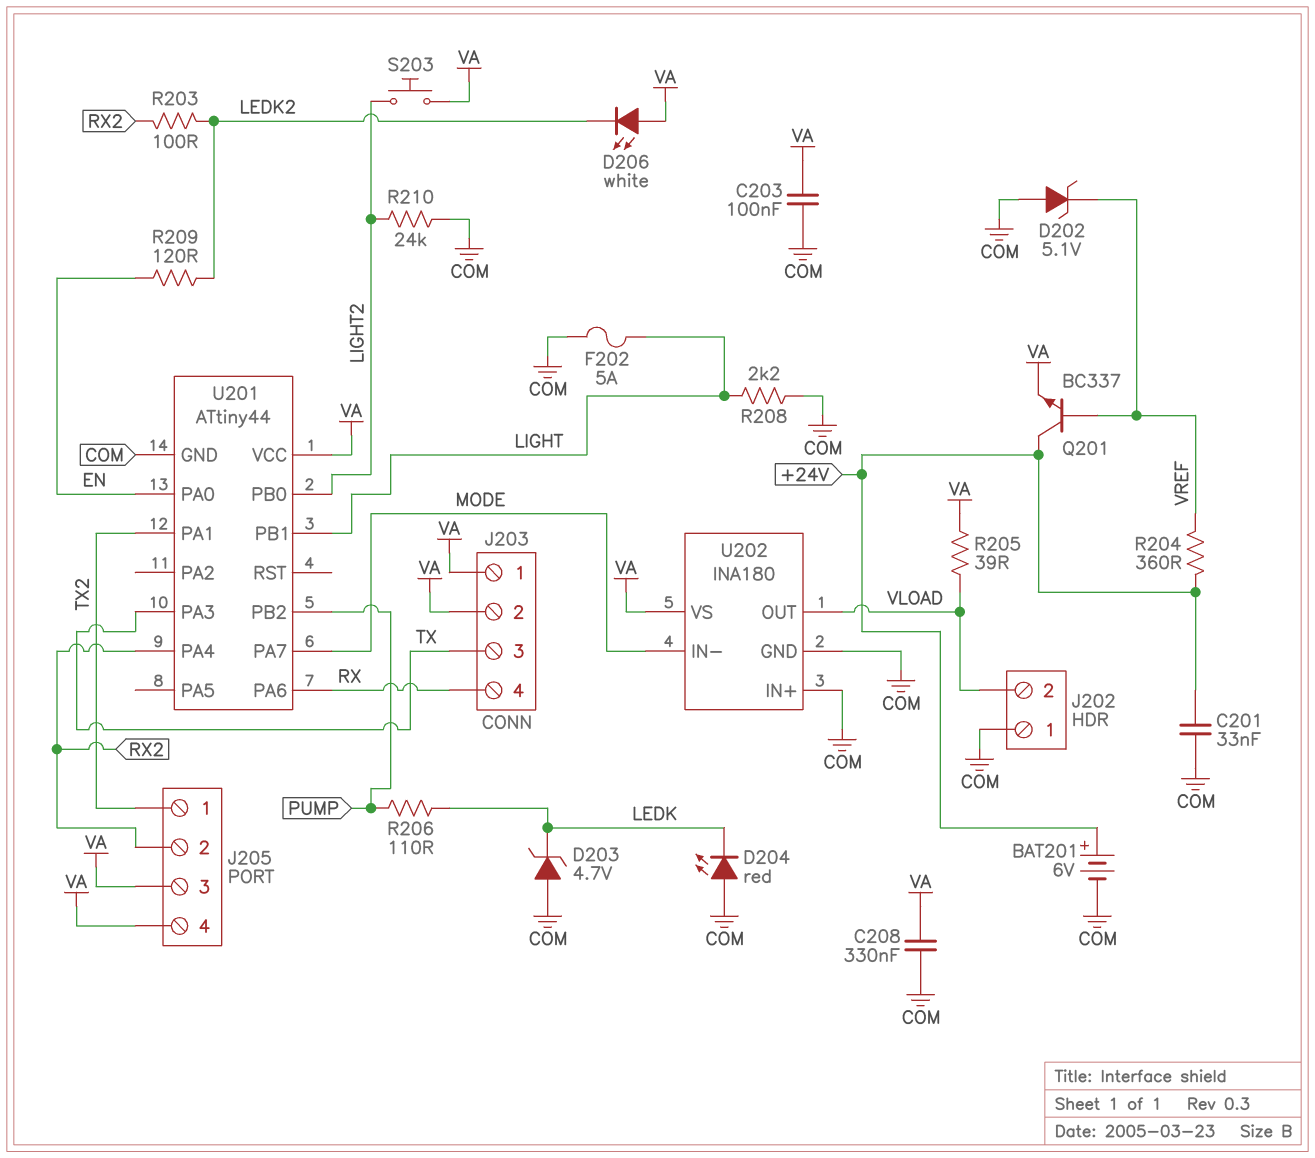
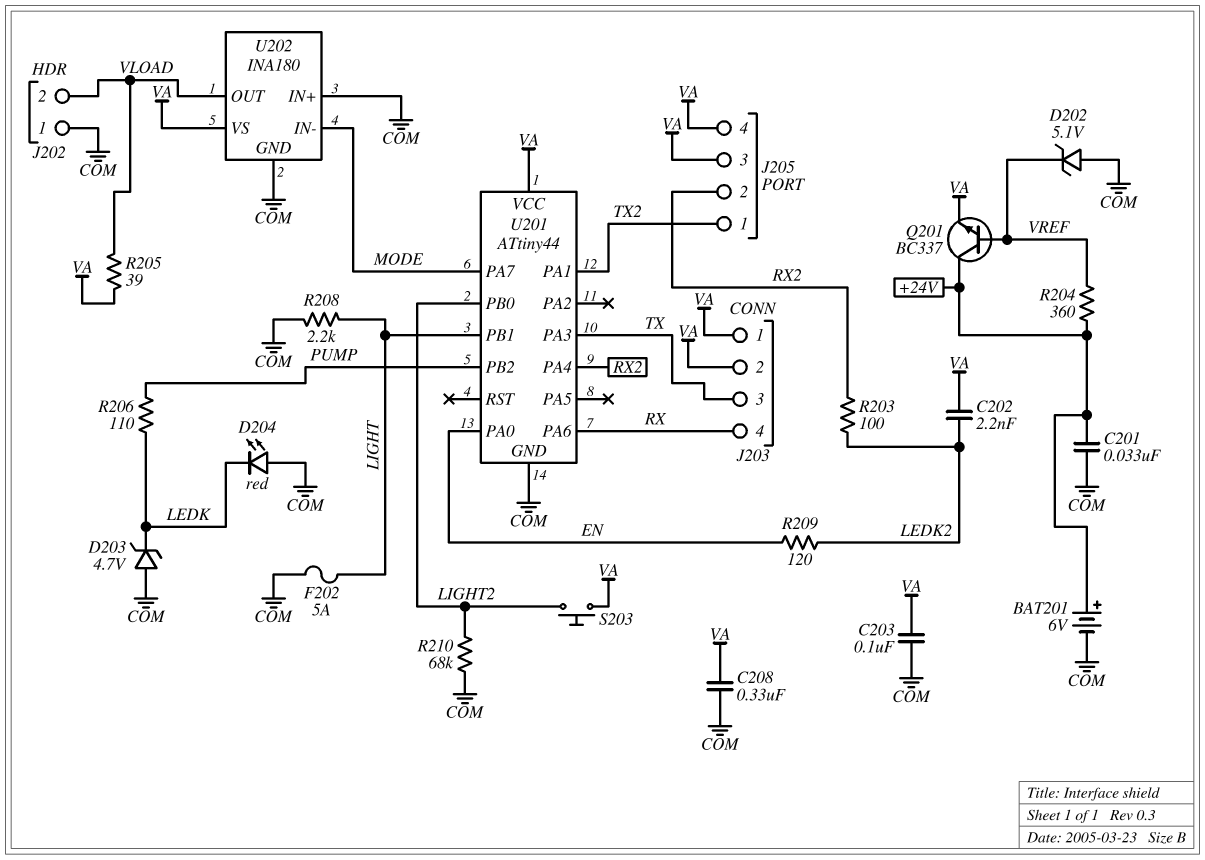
C202: none -> 2.2nF (LEDK2, VA)
D206: LED white (A VA, K LEDK2) -> none
R210: 24k (COM, LIGHT2) -> 68k (COM, LIGHT2)

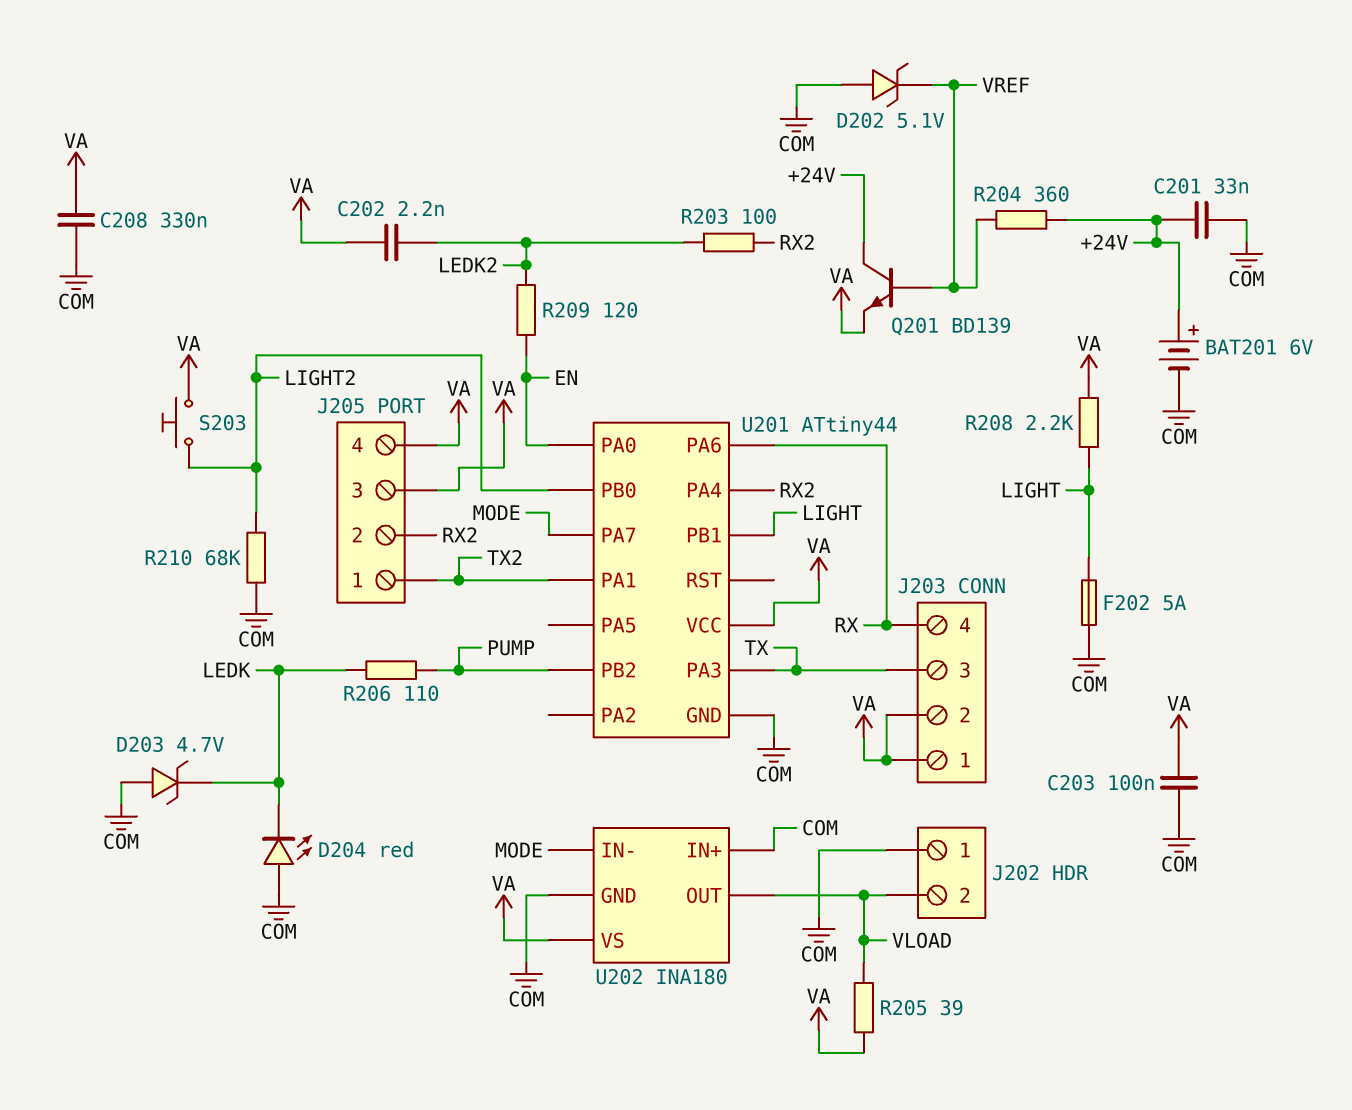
Q201: NPN BC337 (B VREF, C +24V, E VA) -> NPN BD139 (B VREF, C +24V, E VA)
R208: 2.2k (COM, LIGHT) -> 2.2k (LIGHT, VA)

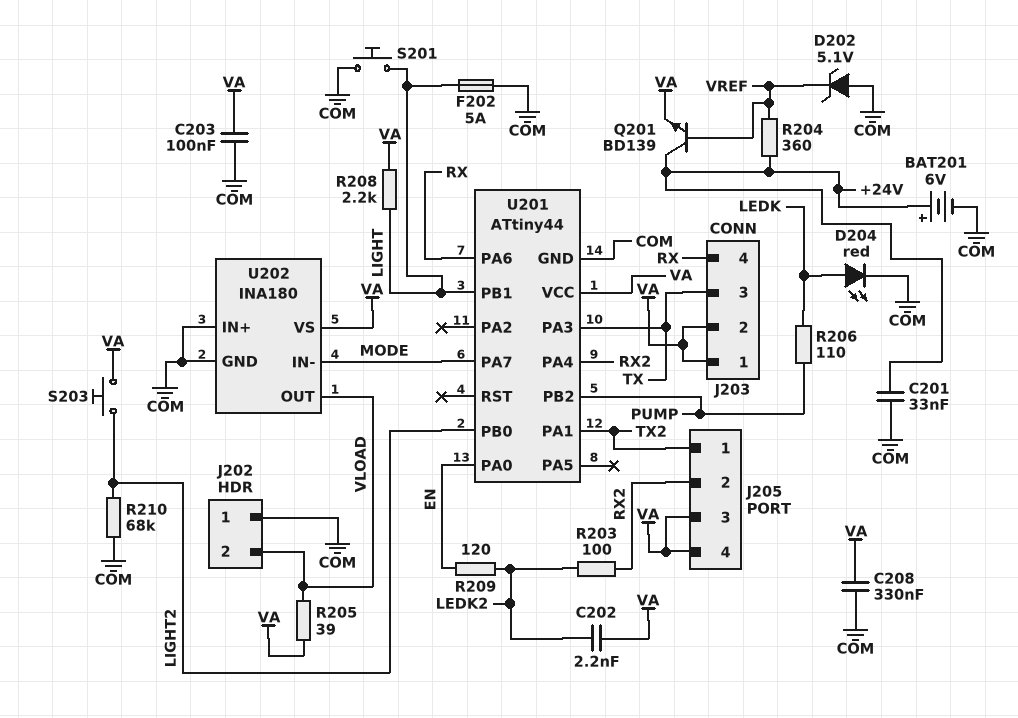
D203: zener 4.7V (A COM, K LEDK) -> none
D204: LED red (A COM, K LEDK) -> LED red (A LEDK, K COM)
S201: none -> button (COM, LIGHT)

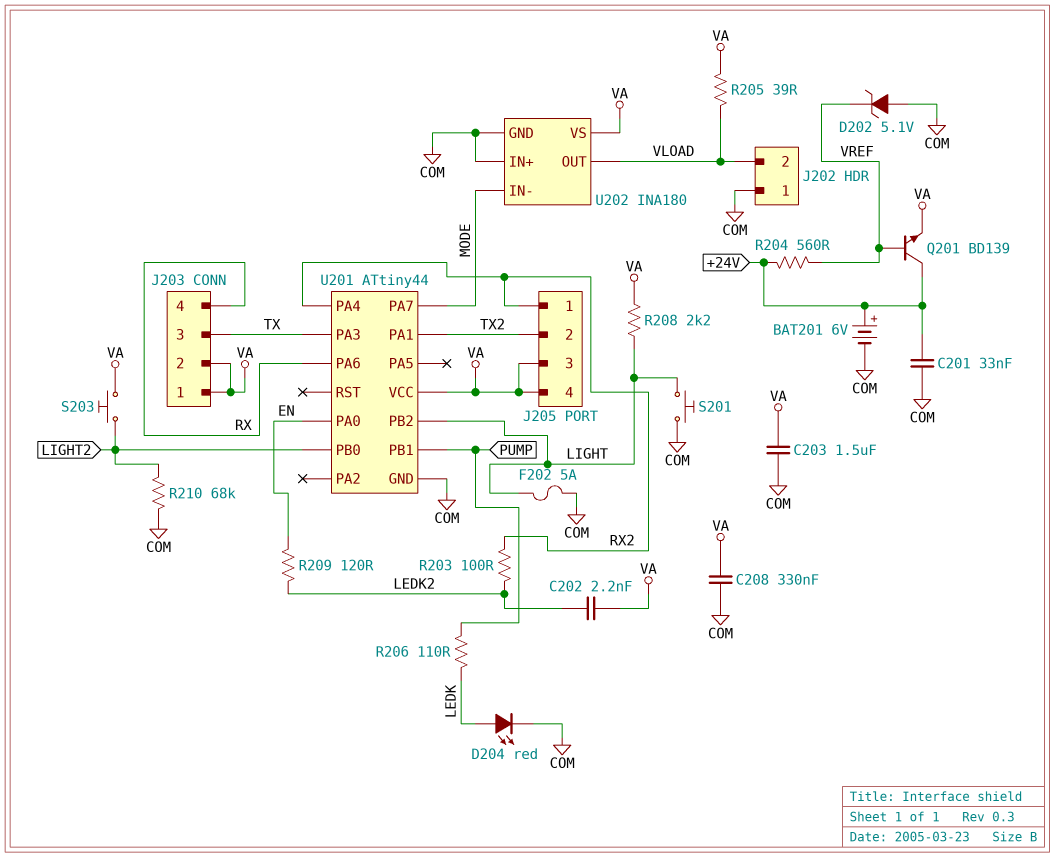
C203: 100nF (COM, VA) -> 1.5uF (COM, VA)
J205 pin 1: TX2 -> RX2
J205 pin 2: RX2 -> TX2
R204: 360 (+24V, VREF) -> 560 (+24V, VREF)
U201 pin PB1: LIGHT -> PUMP
U201 pin PB2: PUMP -> LIGHT

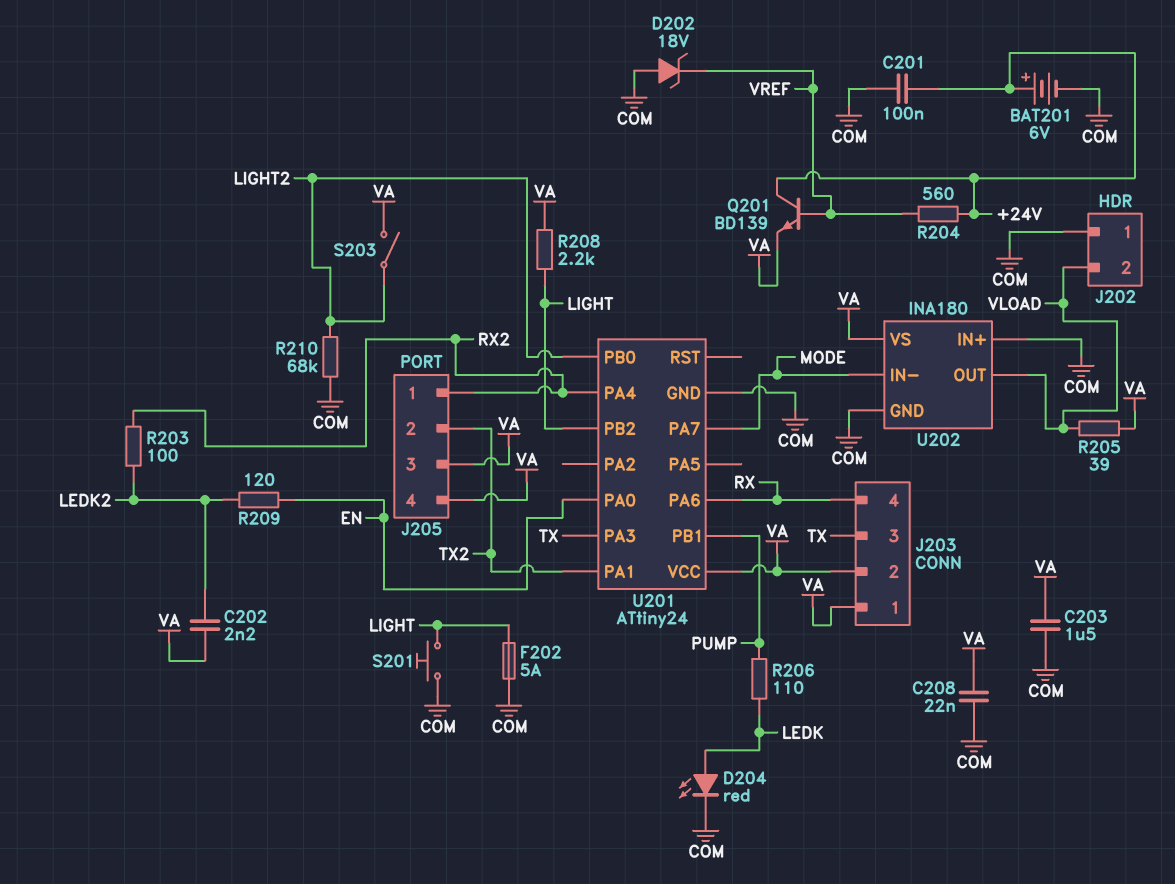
C201: 33nF (+24V, COM) -> 100nF (+24V, COM)
C208: 330nF (COM, VA) -> 22nF (COM, VA)
D202: zener 5.1V (A COM, K VREF) -> zener 18V (A COM, K VREF)
S203: button (LIGHT2, VA) -> switch (LIGHT2, VA)
U201: ATtiny44 -> ATtiny24

